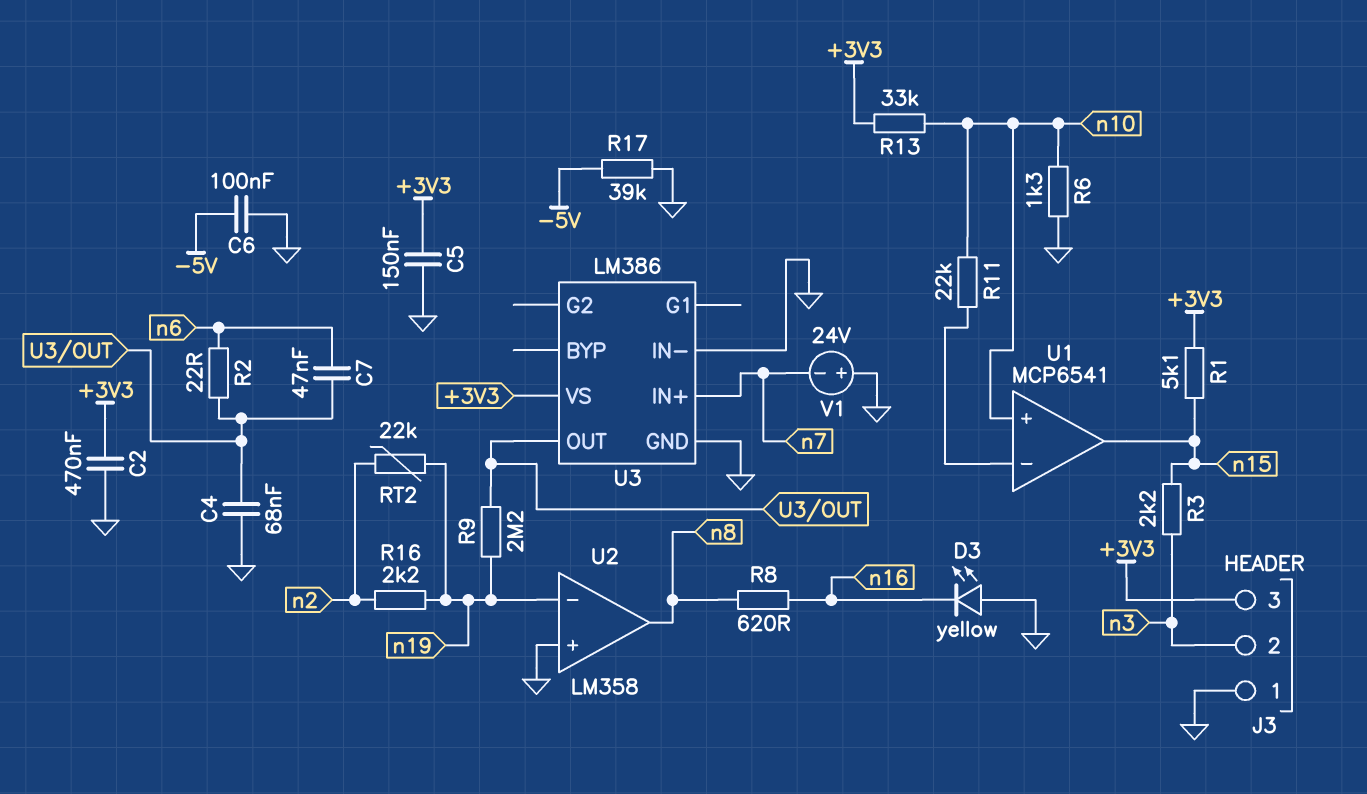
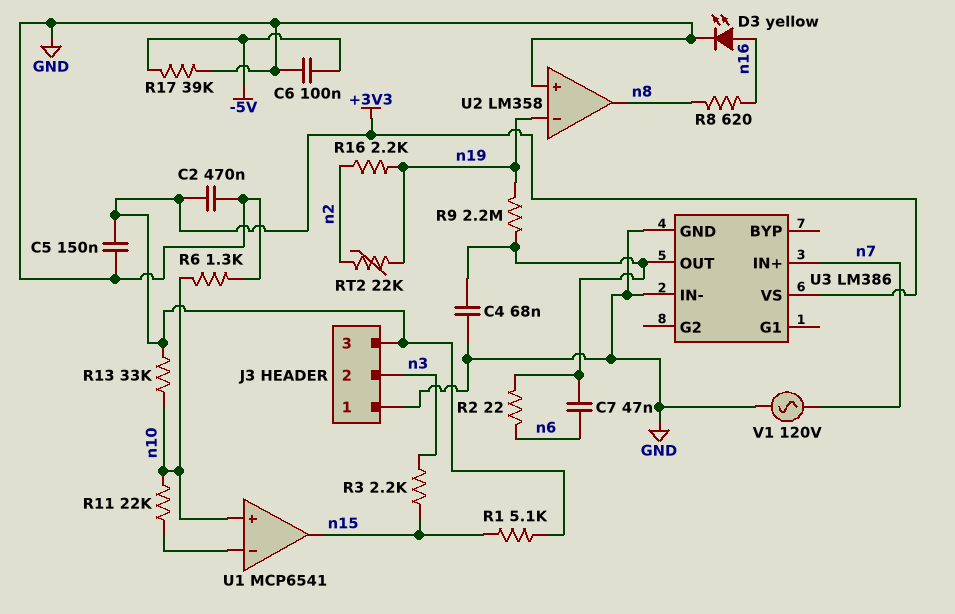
D3: LED yellow (A GND, K n16) -> LED yellow (A n16, K GND)
V1: 24V (plus GND, minus n7) -> AC 120V (GND, n7)

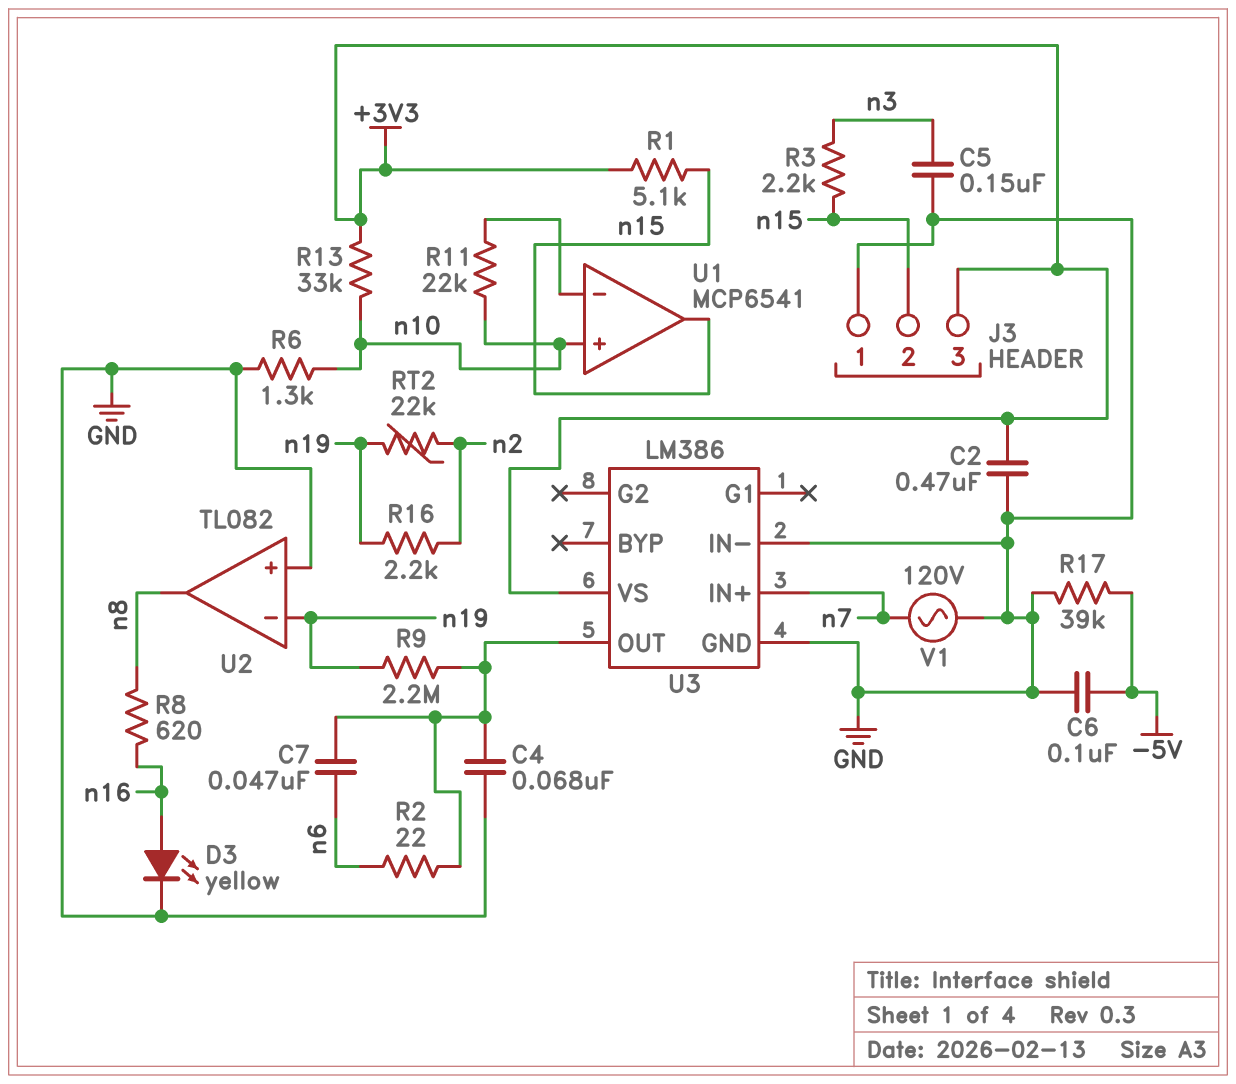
C5: 150nF (+3V3, GND) -> 150nF (GND, n3)
J3 pin 2: n3 -> n15
U2: LM358 -> TL082

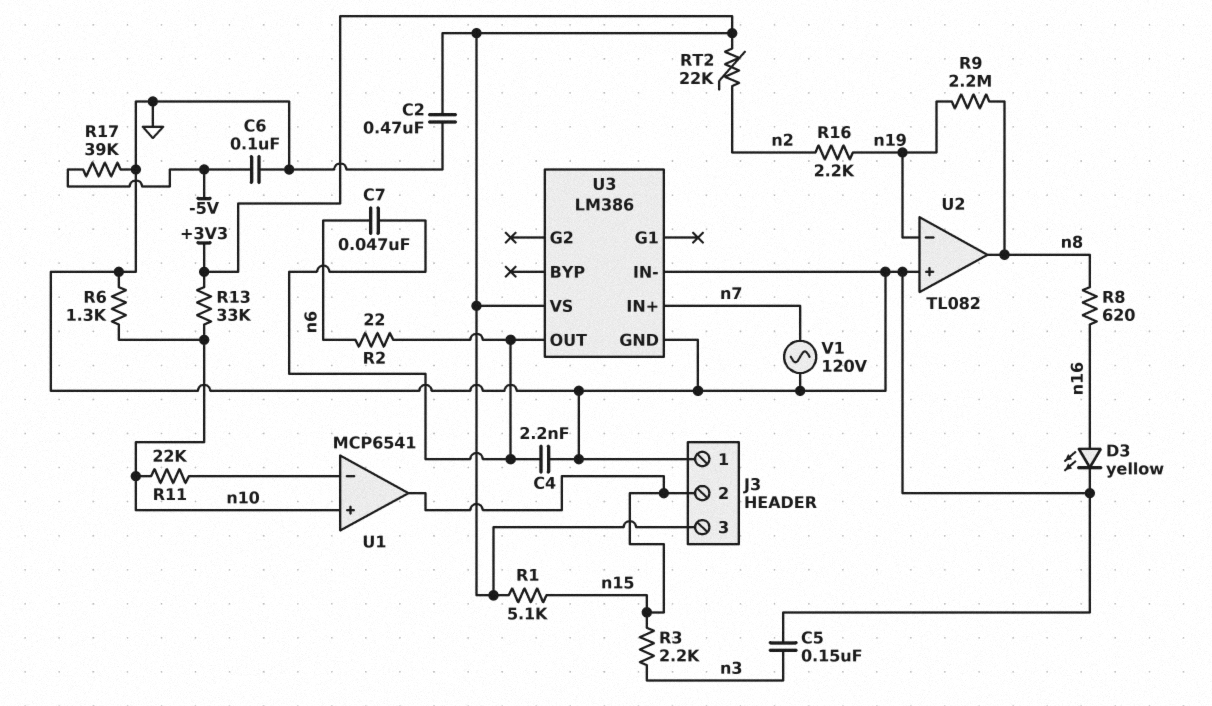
C4: 68nF (GND, U3/OUT) -> 2.2nF (GND, U3/OUT)
R9: 2.2M (U3/OUT, n19) -> 2.2M (n8, n19)
RT2: 22k (n2, n19) -> 22k (+3V3, n2)

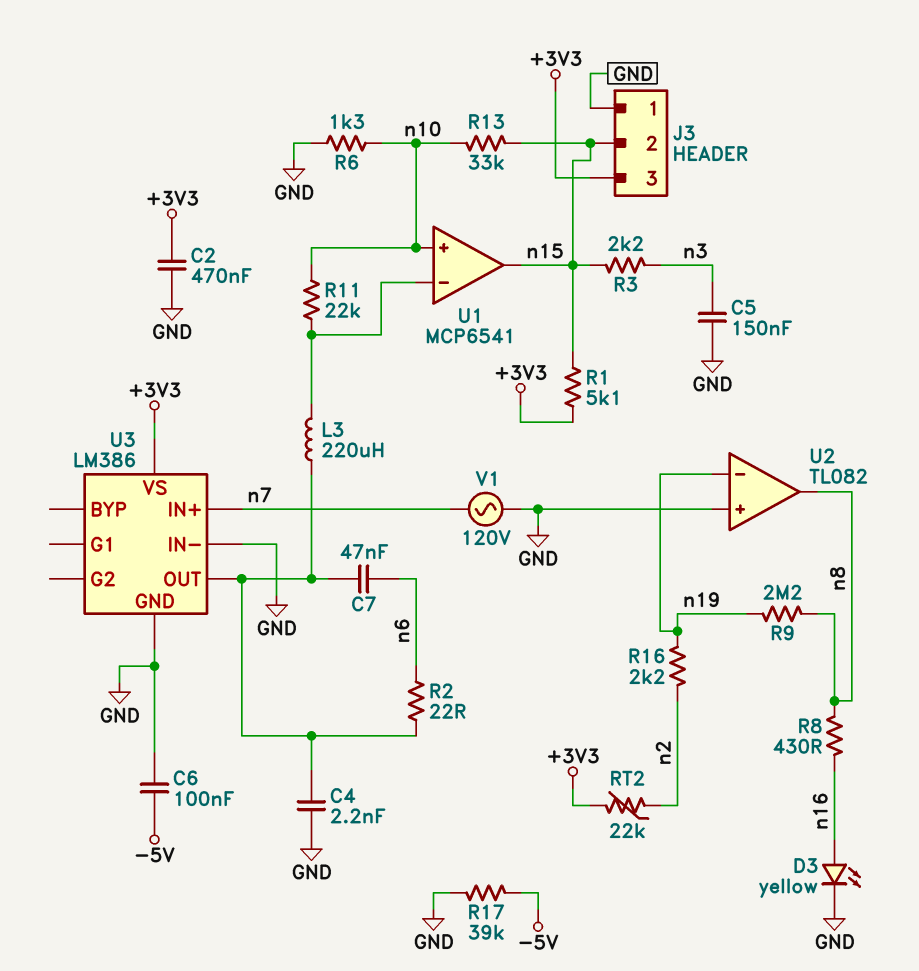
L3: none -> 220uH (U1/in-, U3/OUT)
R8: 620 (n8, n16) -> 430 (n8, n16)
R13: 33k (+3V3, n10) -> 33k (n10, n15)

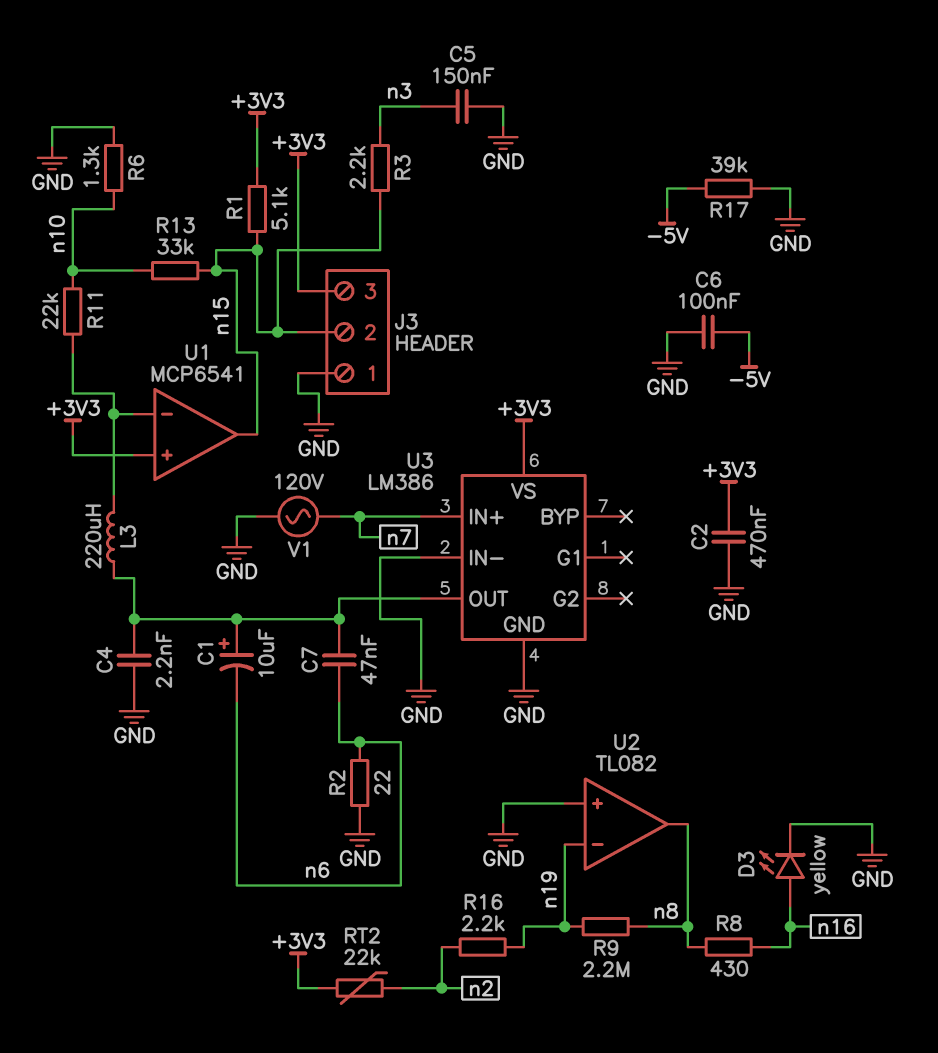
C1: none -> 10uF (plus U3/OUT, minus n6)
R2: 22 (U3/OUT, n6) -> 22 (GND, n6)
U1 pin in+: n10 -> +3V3

